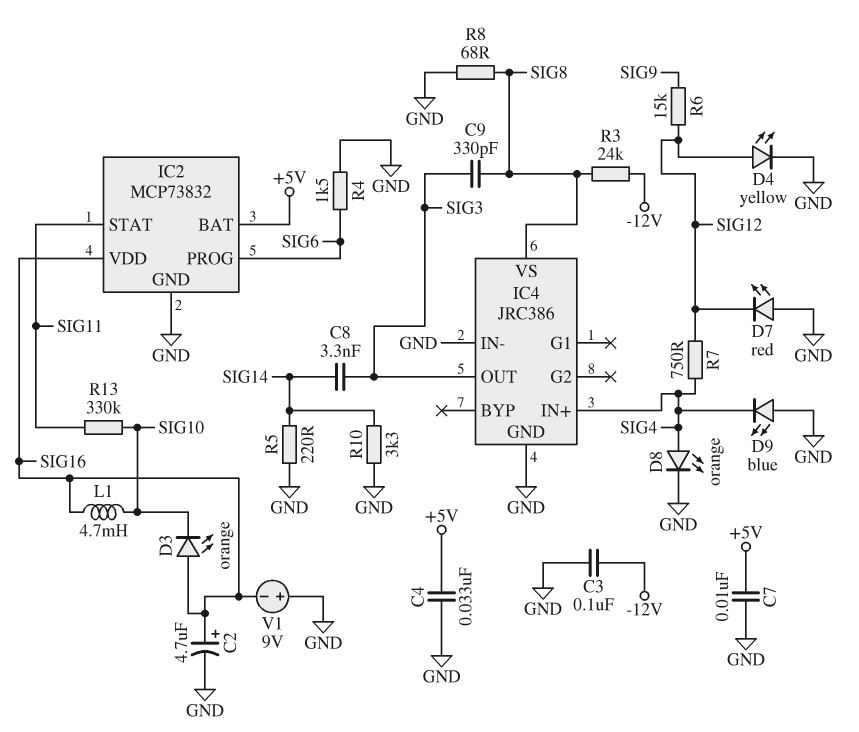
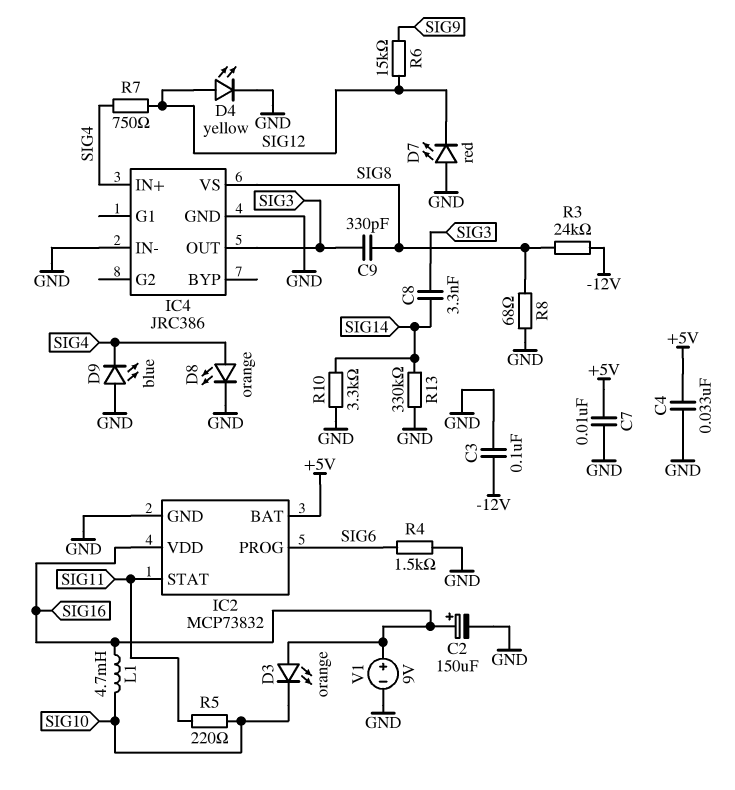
C2: 4.7uF (plus SIG16, minus GND) -> 150uF (plus SIG16, minus GND)
R5: 220 (GND, SIG14) -> 220 (SIG10, SIG11)
R13: 330k (SIG10, SIG11) -> 330k (GND, SIG14)
V1: 9V (plus GND, minus SIG16) -> 9V (plus SIG16, minus GND)

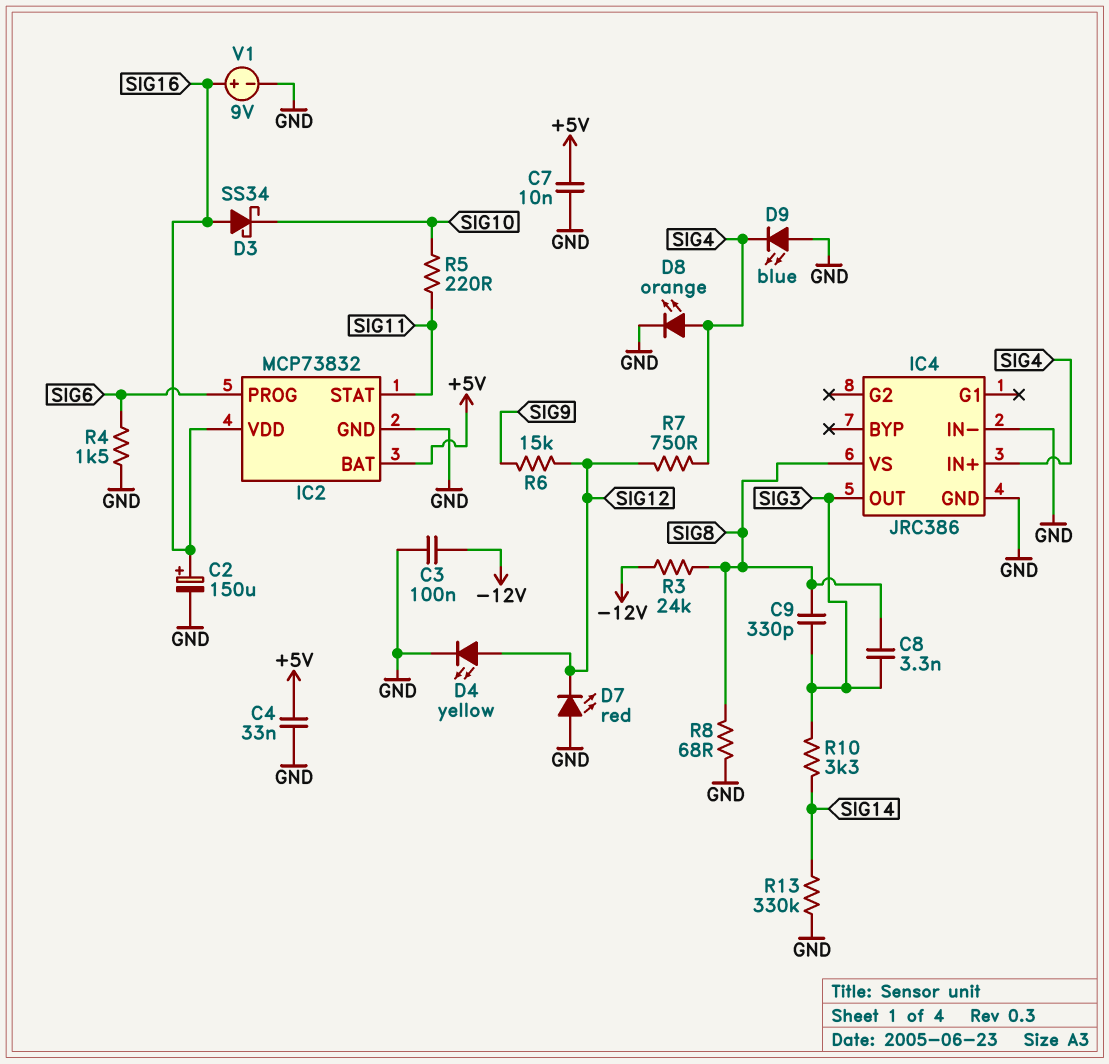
C8: 3.3nF (SIG3, SIG14) -> 3.3nF (SIG3, SIG8)
D3: LED orange (A SIG16, K SIG10) -> schottky SS34 (A SIG16, K SIG10)
L1: 4.7mH (SIG10, SIG16) -> none
R10: 3.3k (GND, SIG14) -> 3.3k (SIG3, SIG14)

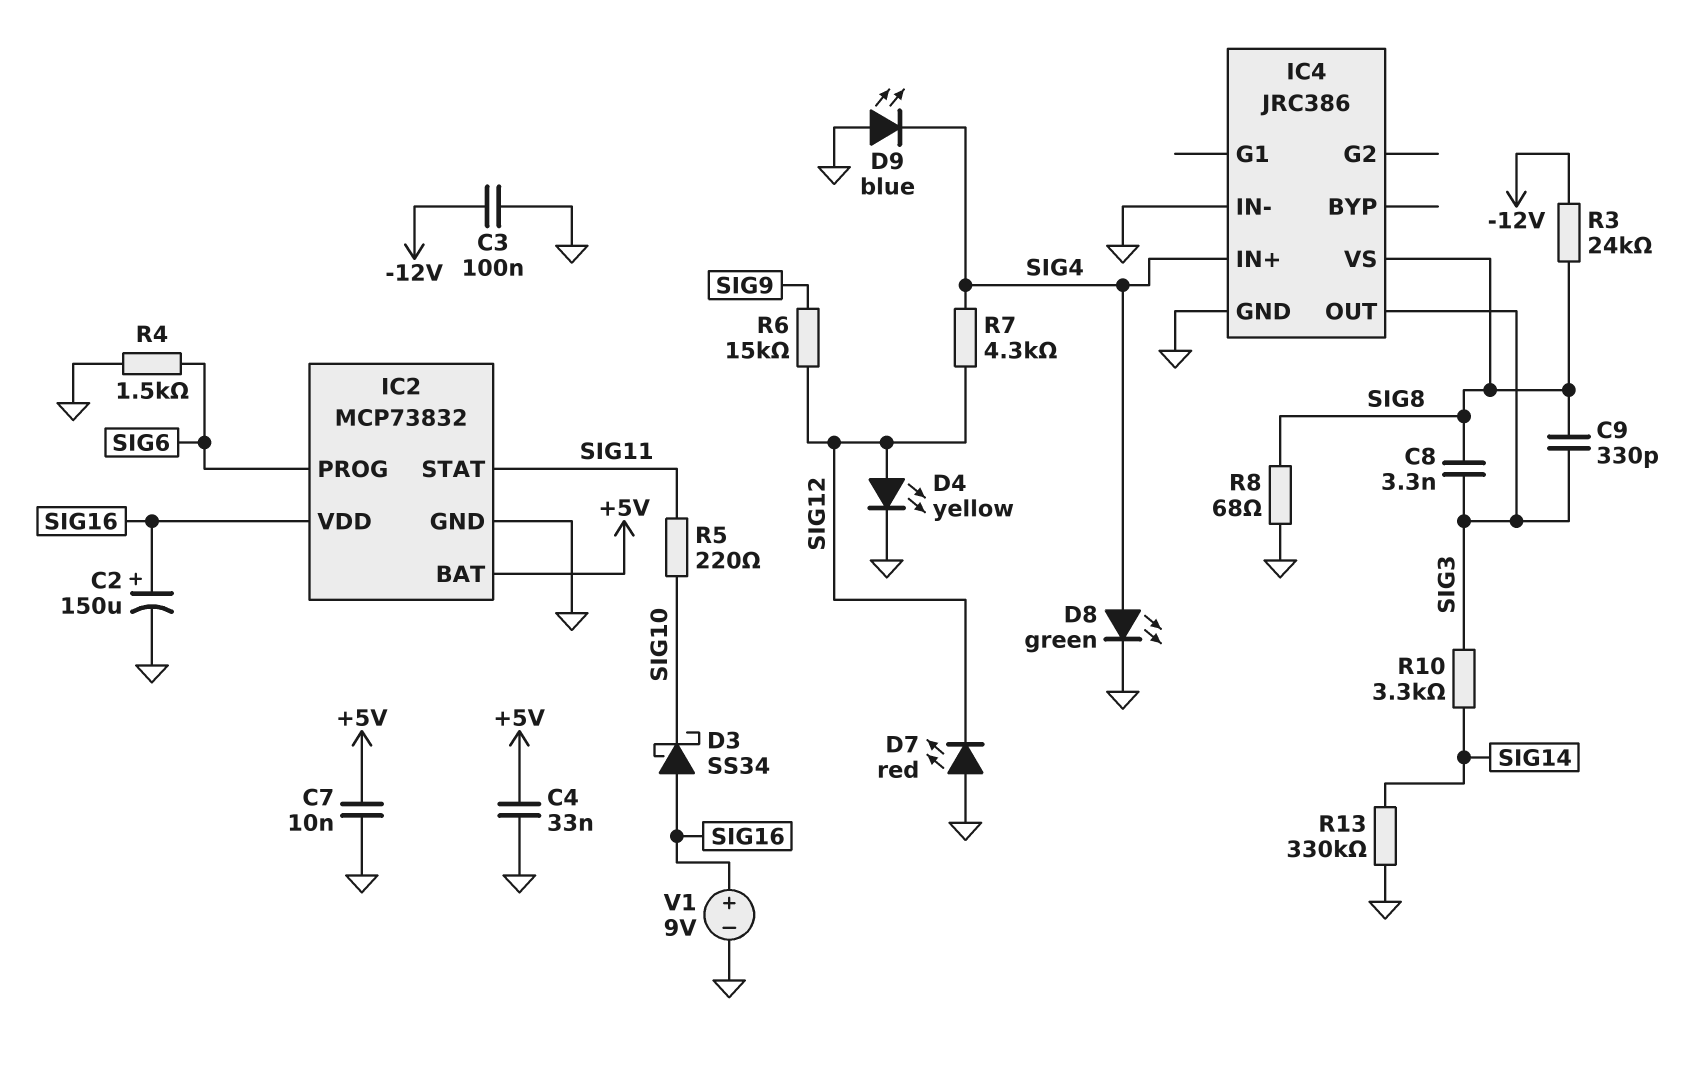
D8: LED orange (A SIG4, K GND) -> LED green (A SIG4, K GND)
R7: 750 (SIG4, SIG12) -> 4.3k (SIG4, SIG12)

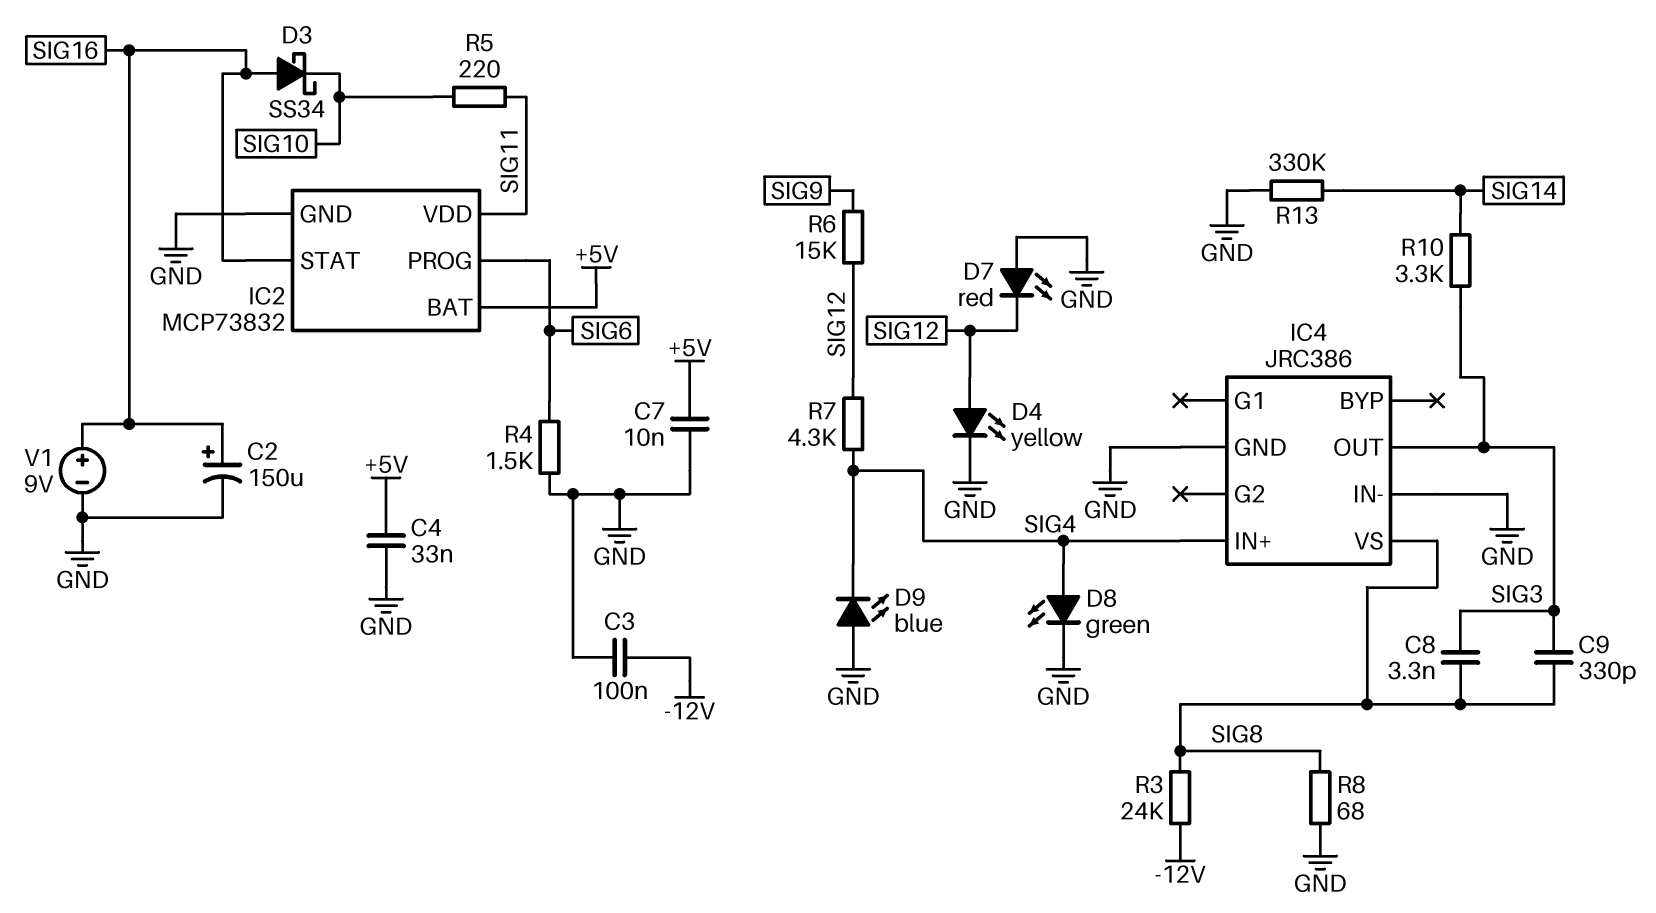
IC2 pin STAT: SIG11 -> SIG16
IC2 pin VDD: SIG16 -> SIG11

